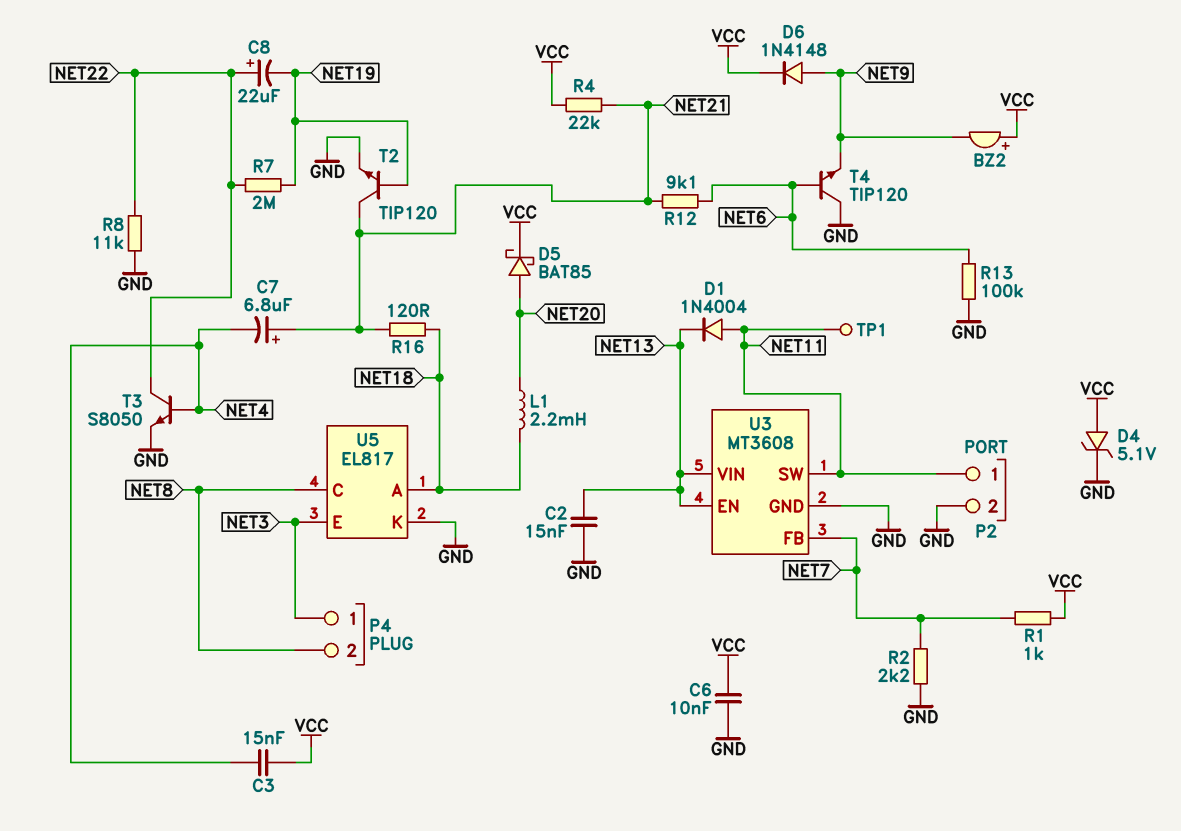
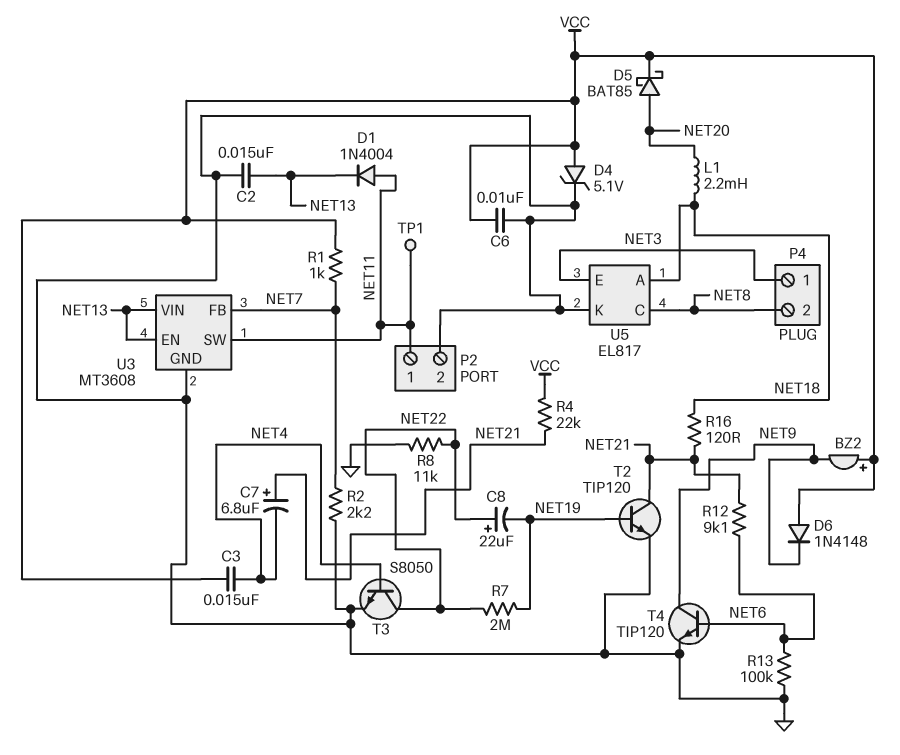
D6: diode 1N4148 (A NET9, K VCC) -> diode 1N4148 (A VCC, K NET9)
T4: NPN TIP120 (B NET6, C GND, E NET9) -> NPN TIP120 (B NET6, C NET9, E GND)

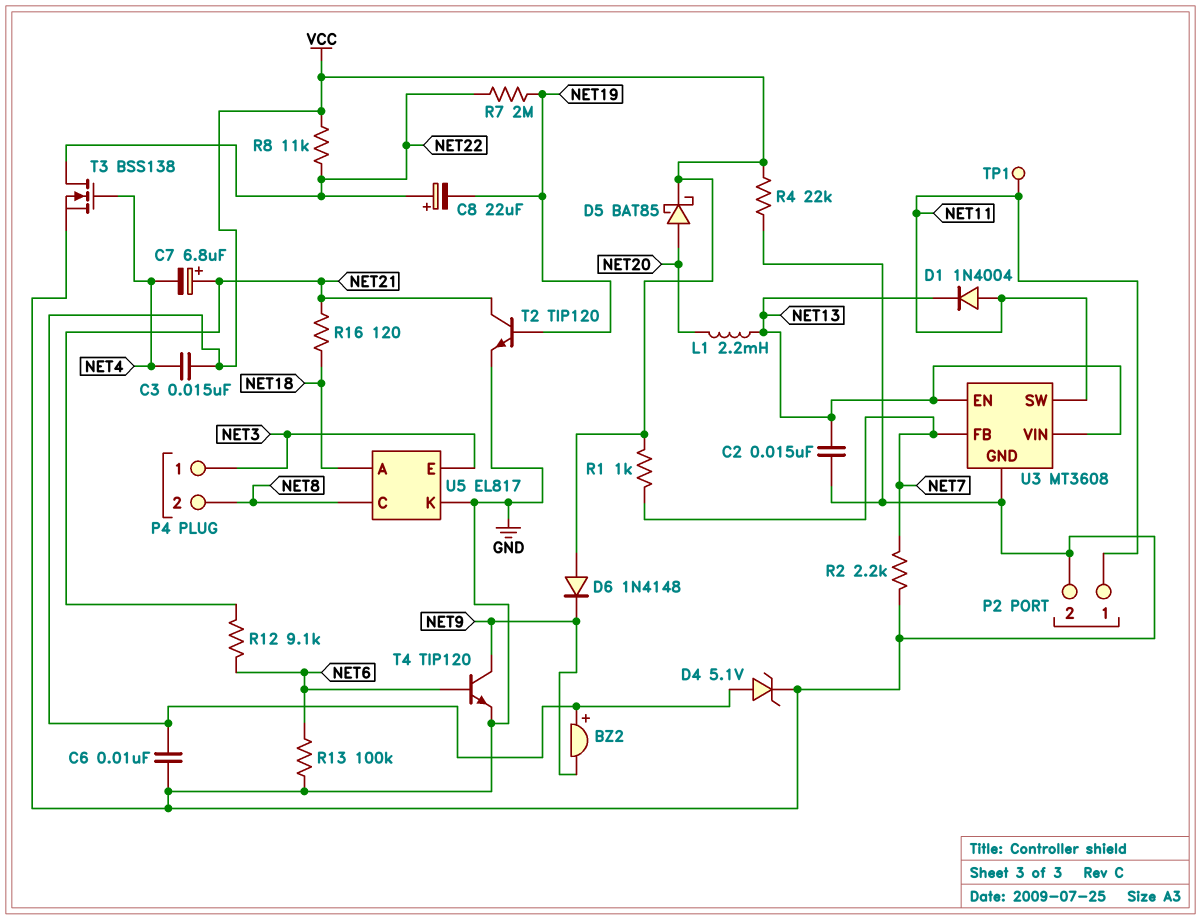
L1: 2.2mH (NET18, NET20) -> 2.2mH (NET13, NET20)
R4: 22k (NET21, VCC) -> 22k (GND, VCC)
R8: 11k (GND, NET22) -> 11k (NET22, VCC)
T3: NPN S8050 (B NET4, C NET22, E GND) -> NMOS BSS138 (G NET4, D NET22, S GND)

